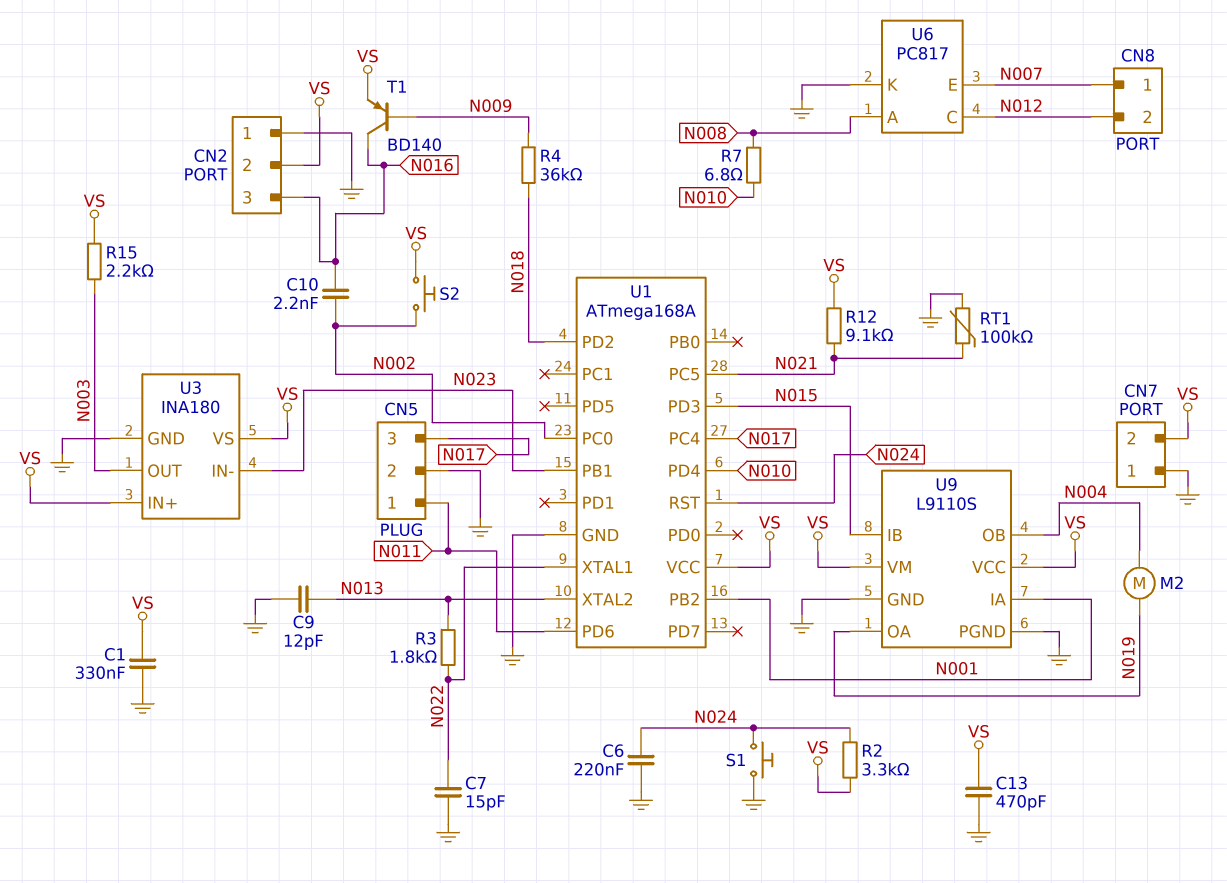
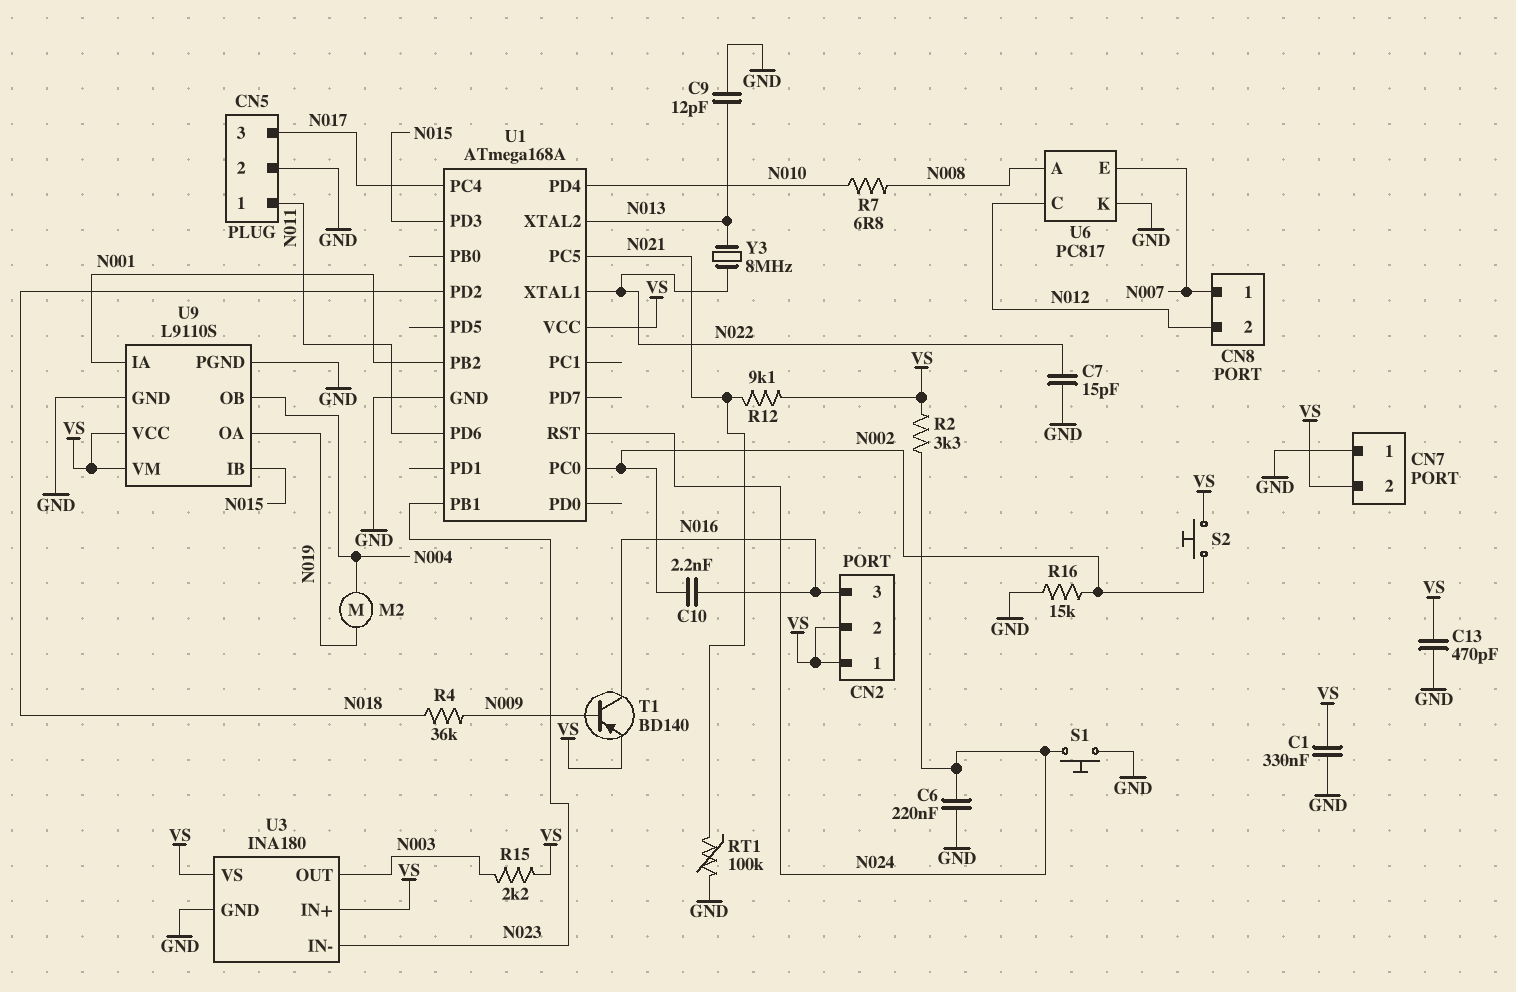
CN2 pin 1: GND -> VS
R3: 1.8k (N013, N022) -> none
R16: none -> 15k (GND, N002)
Y3: none -> 8MHz (N013, N022)

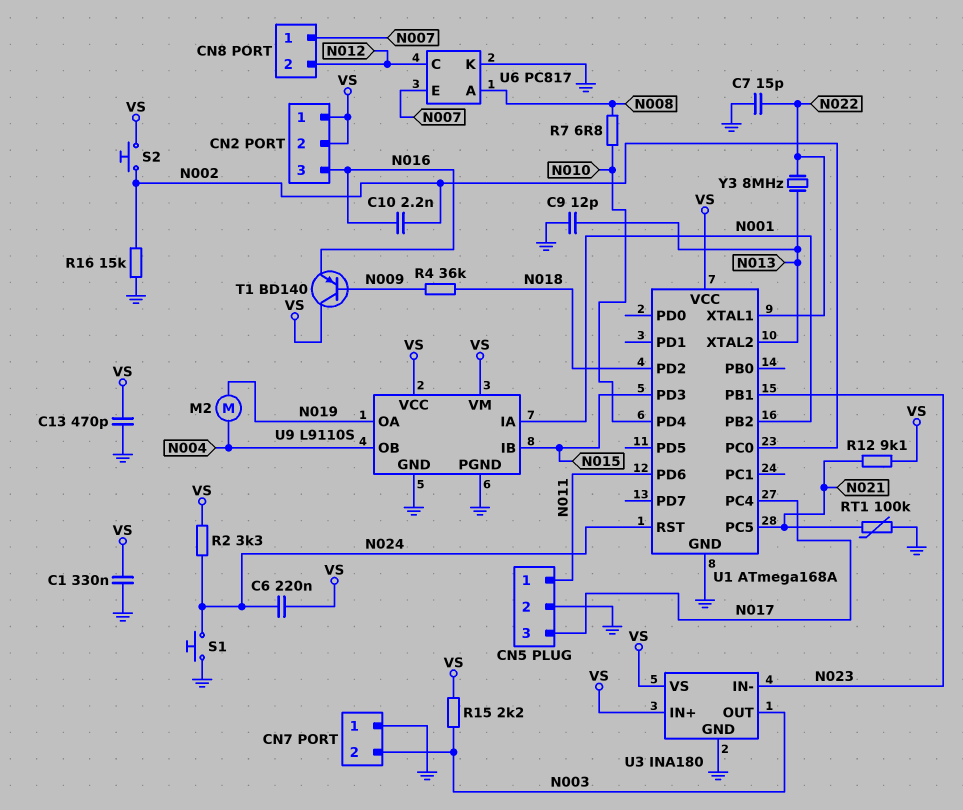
C6: 220nF (GND, N024) -> 220nF (N024, VS)
CN7 pin 2: VS -> N003
T1: PNP BD140 (B N009, C N016, E VS) -> PNP BD140 (B N009, C VS, E N016)

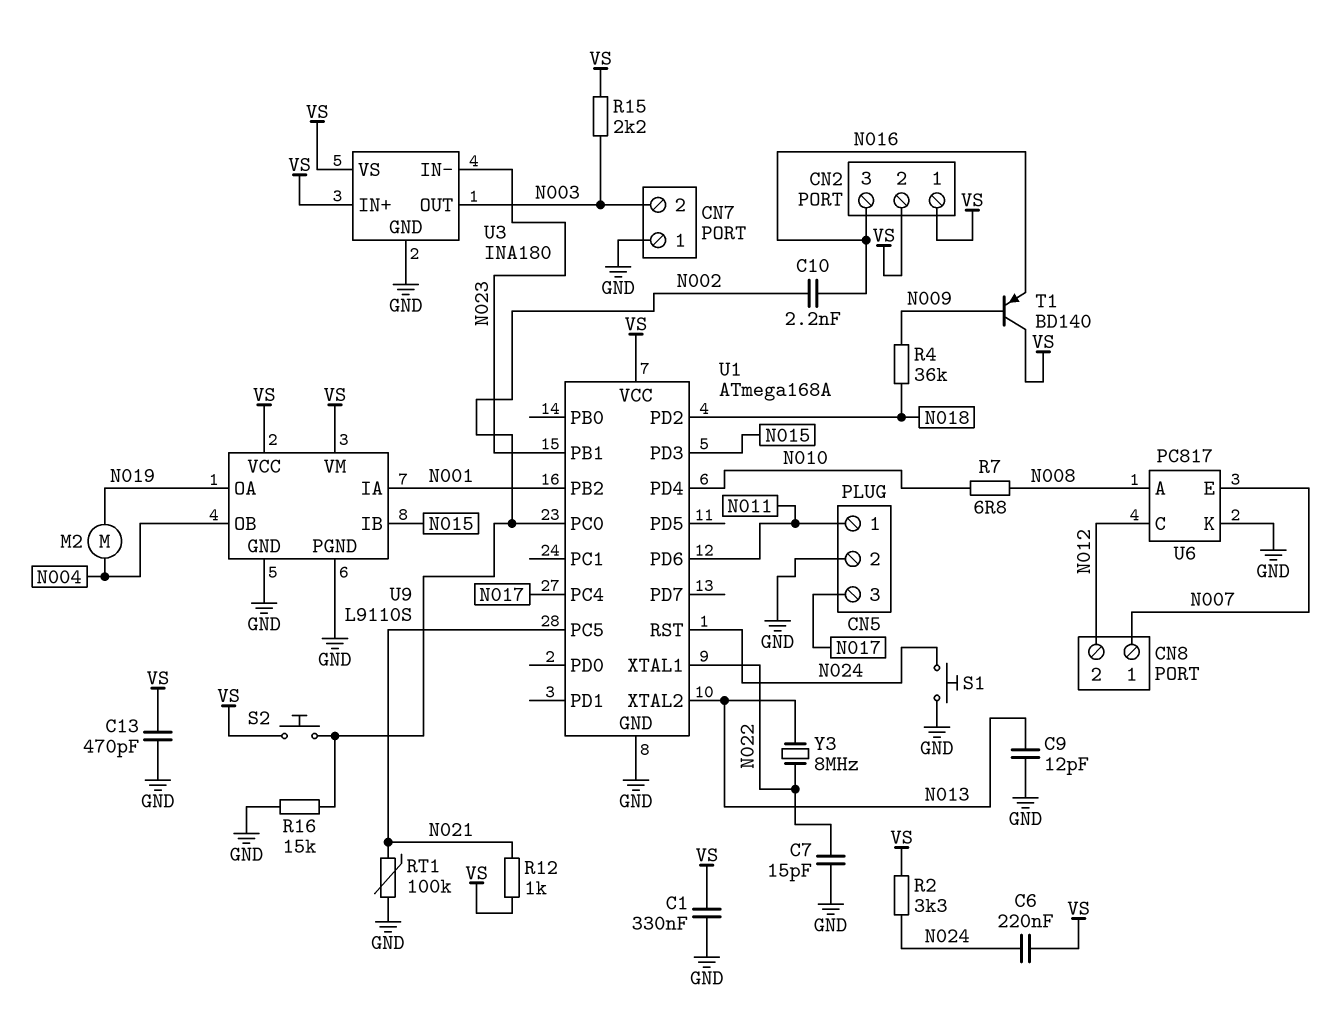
R12: 9.1k (N021, VS) -> 1k (N021, VS)

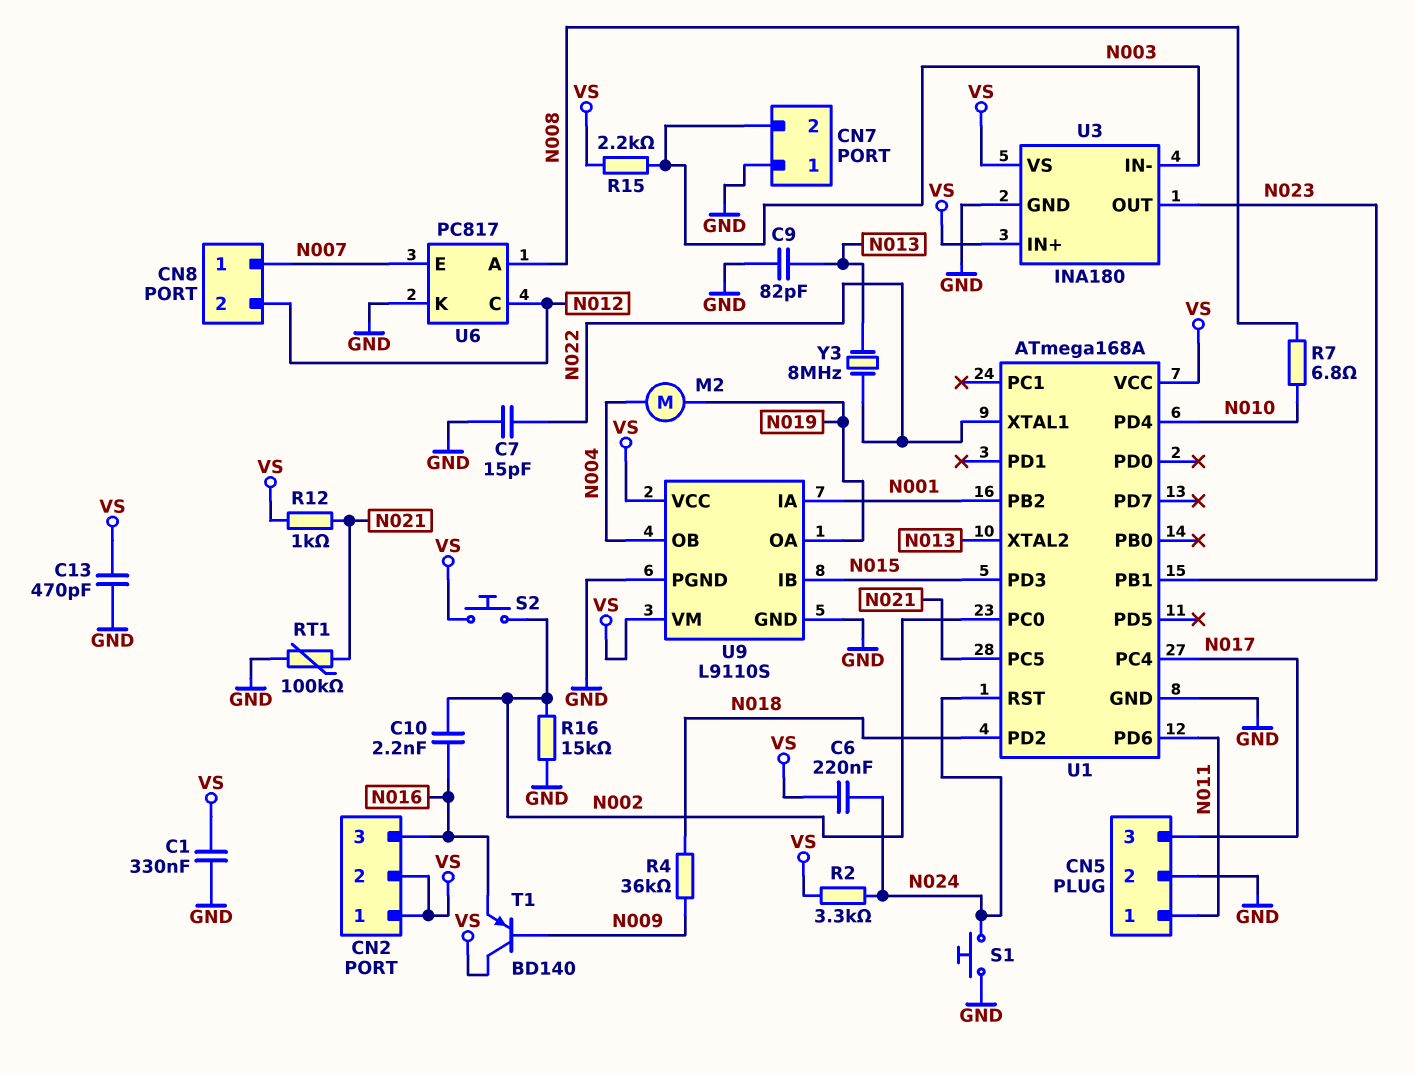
C9: 12pF (GND, N013) -> 82pF (GND, N013)
U3 pin IN-: N023 -> N003
U3 pin OUT: N003 -> N023

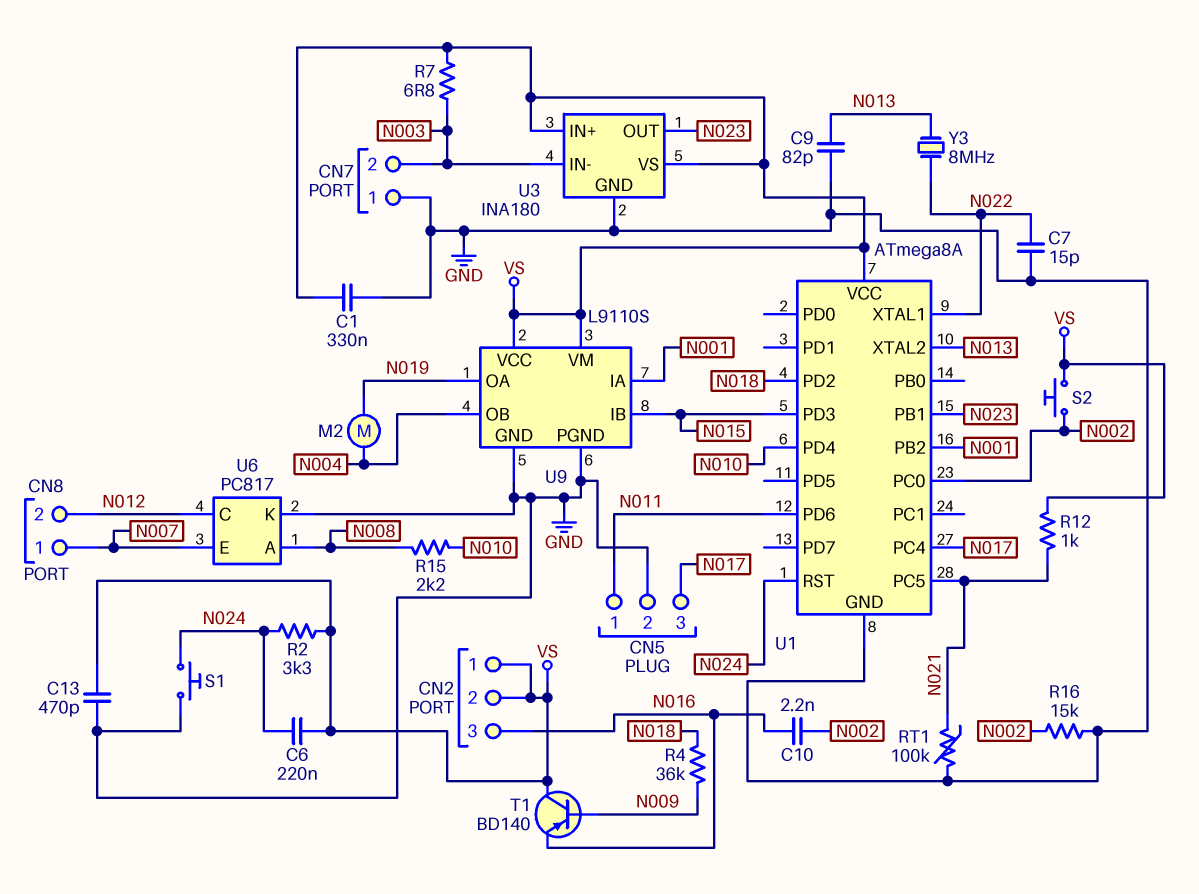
R7: 6.8 (N008, N010) -> 6.8 (N003, VS)
R15: 2.2k (N003, VS) -> 2.2k (N008, N010)
U1: ATmega168A -> ATmega8A

